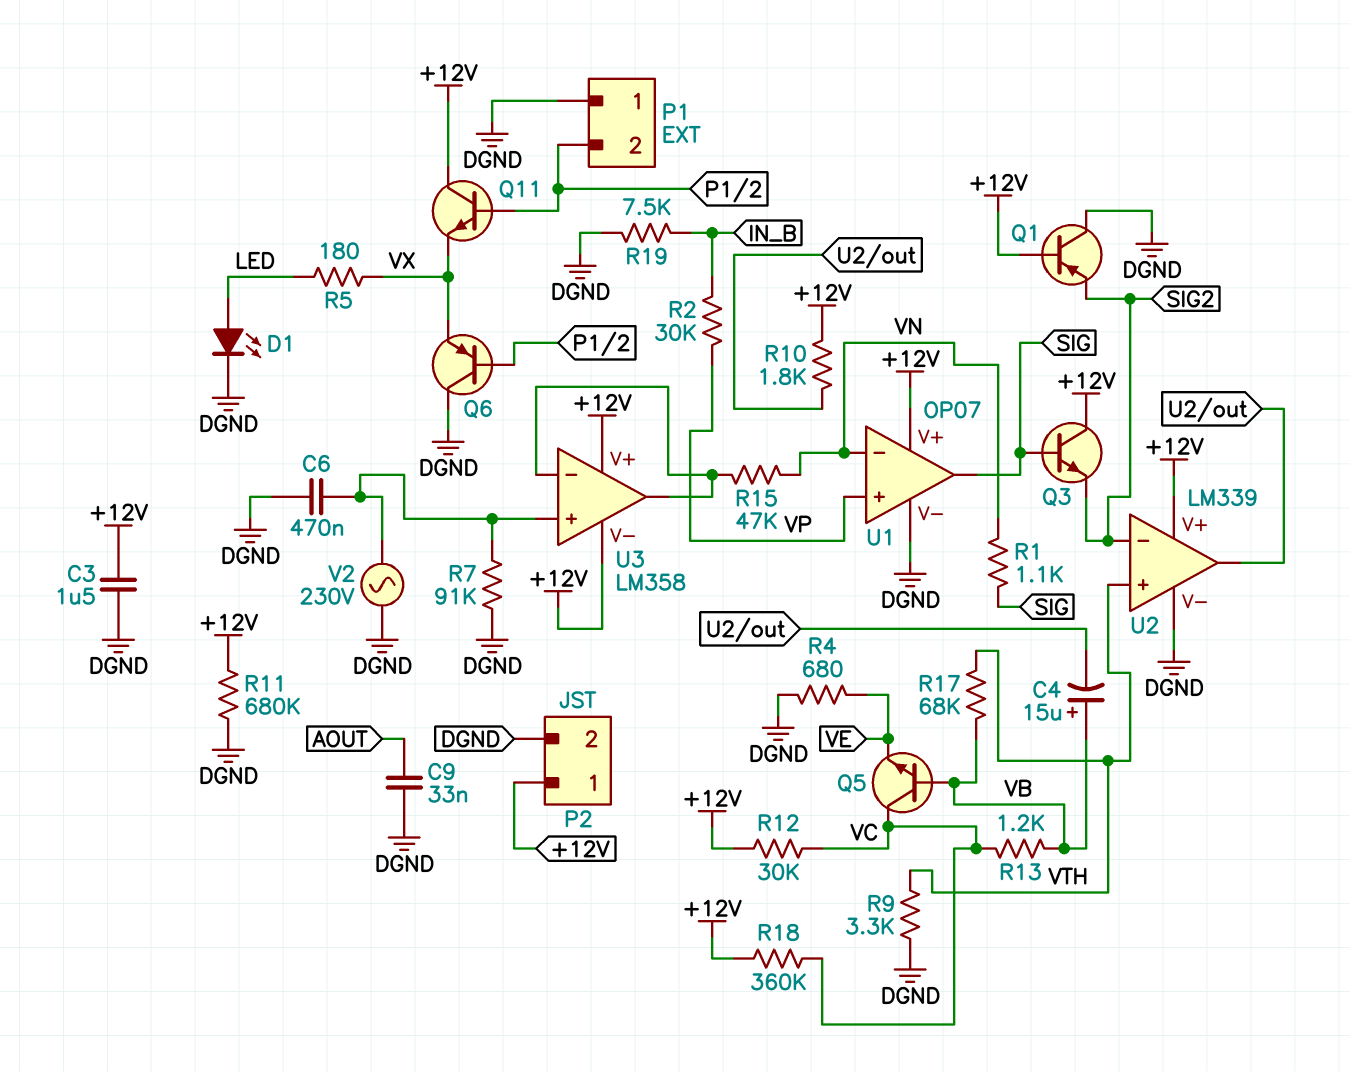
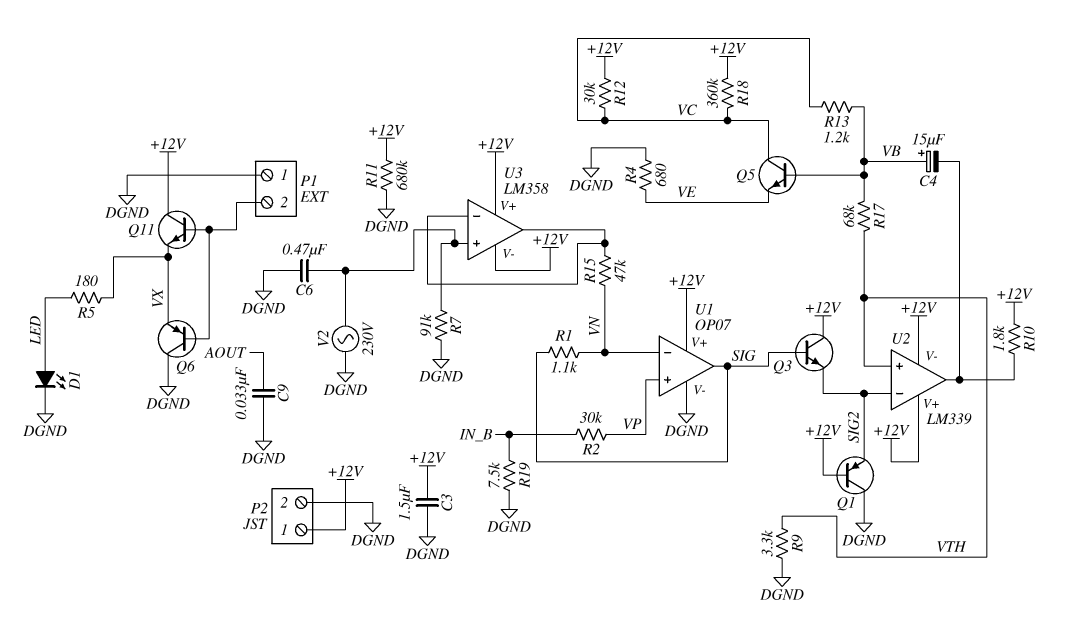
U2 pin V-: DGND -> +12V

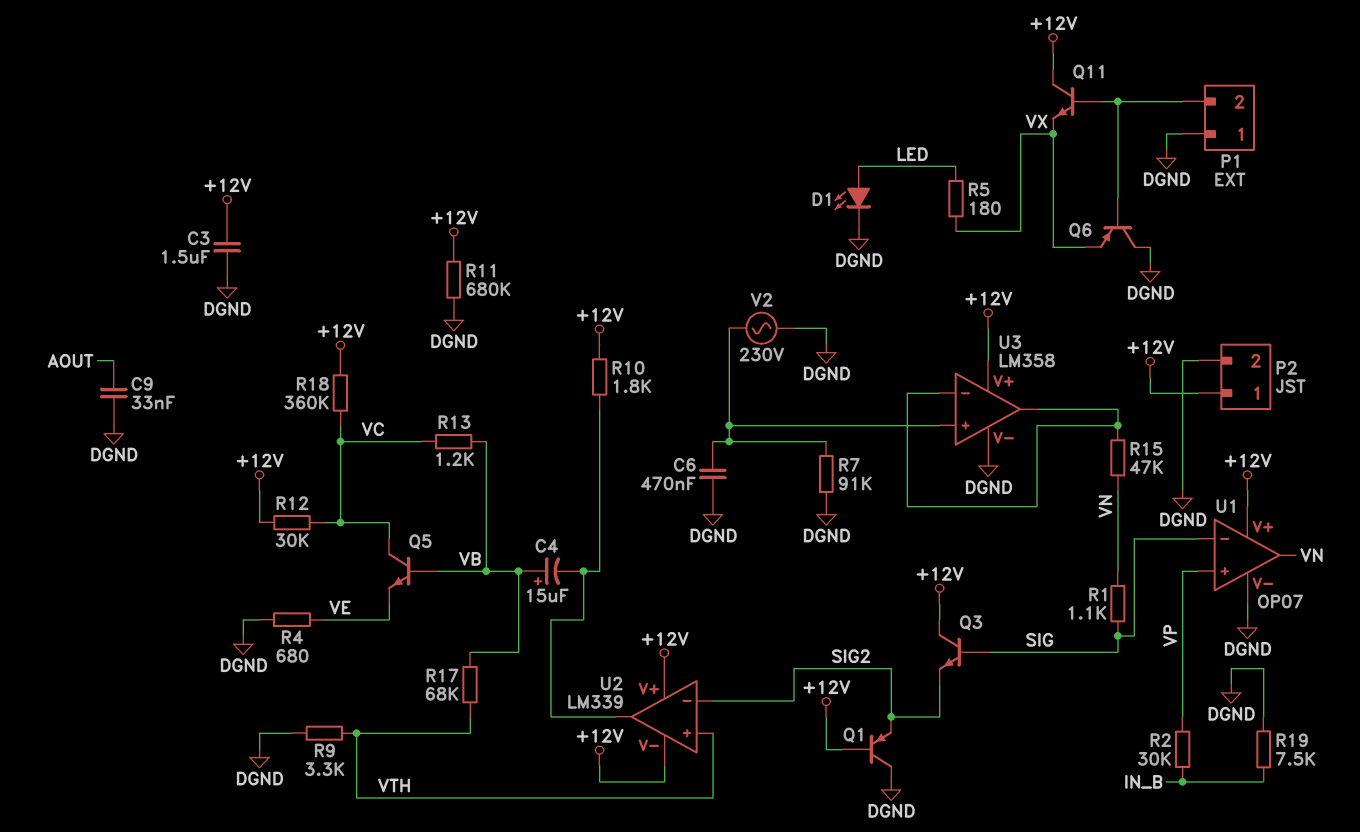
U1 pin in-: VN -> SIG
U1 pin out: SIG -> VN
U3 pin V-: +12V -> DGND

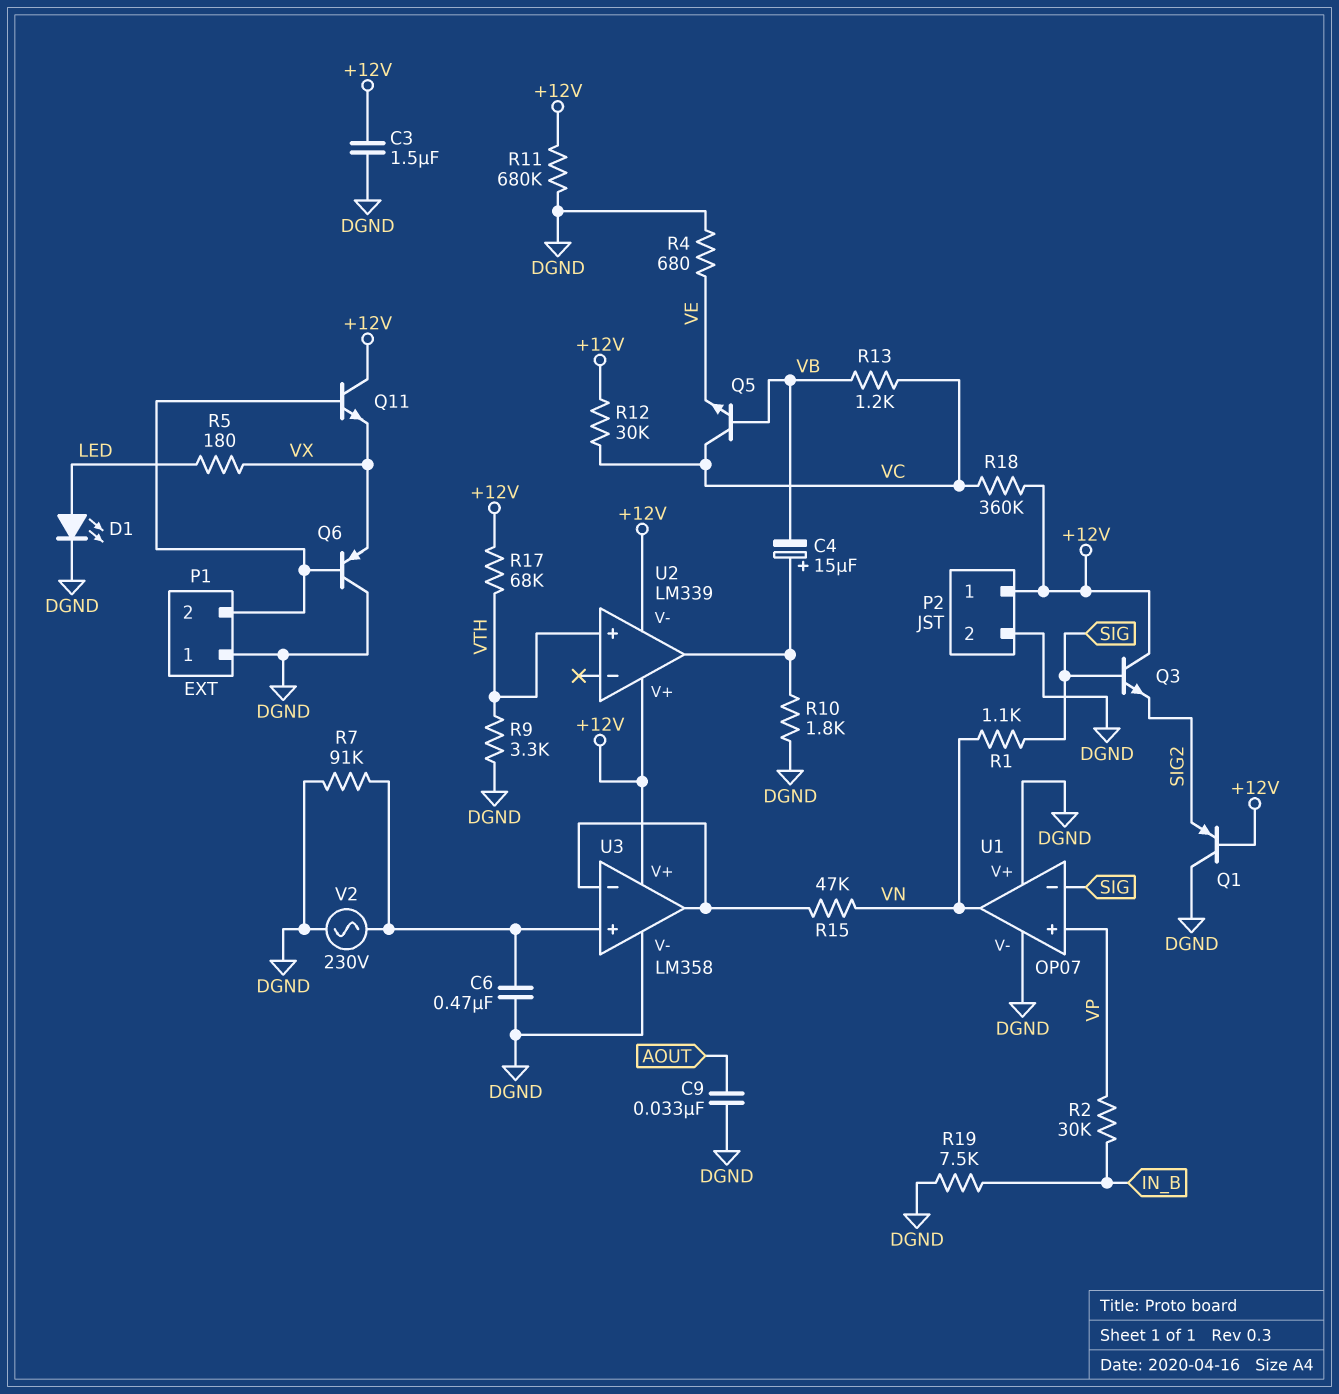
C4: 15uF (plus VB, minus U2/out) -> 15uF (plus U2/out, minus VB)
R10: 1.8k (+12V, U2/out) -> 1.8k (DGND, U2/out)
R17: 68k (VB, VTH) -> 68k (+12V, VTH)
U1 pin V+: +12V -> DGND
U2 pin in-: SIG2 -> none

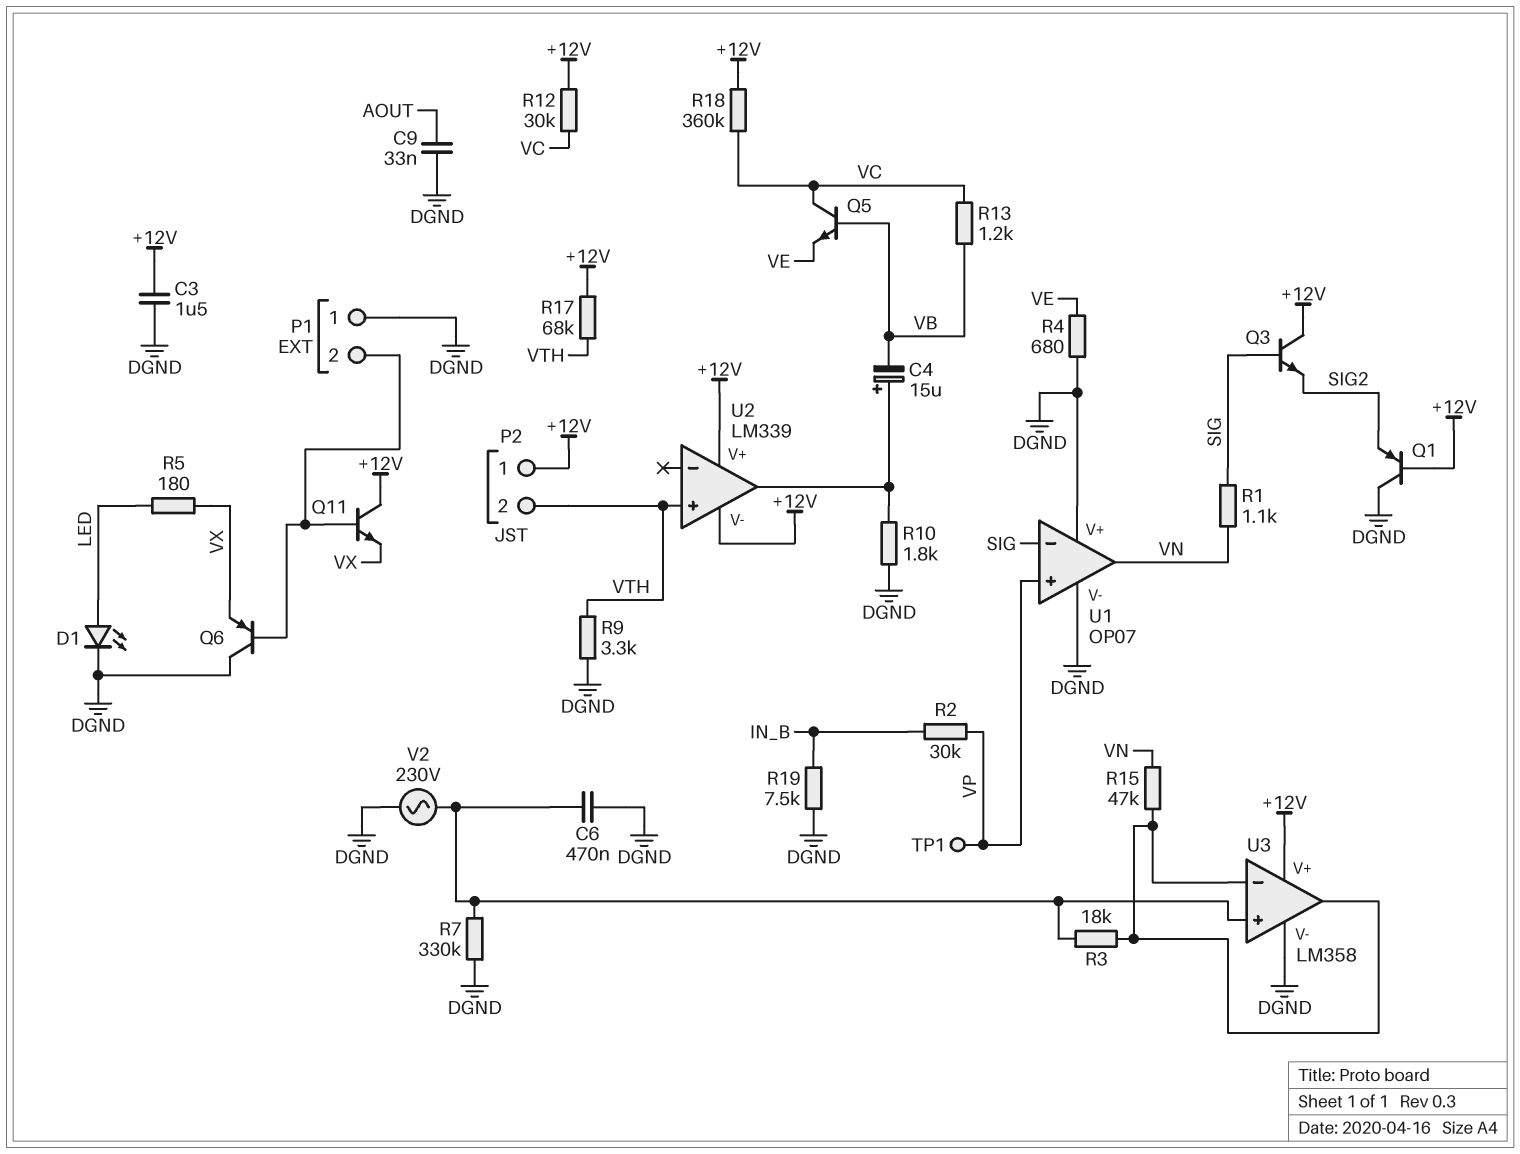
P2 pin 2: DGND -> VTH
R3: none -> 18k (U3/in+, U3/in-)
R7: 91k (DGND, U3/in+) -> 330k (DGND, U3/in+)
R11: 680k (+12V, DGND) -> none
TP1: none -> test point (VP)

